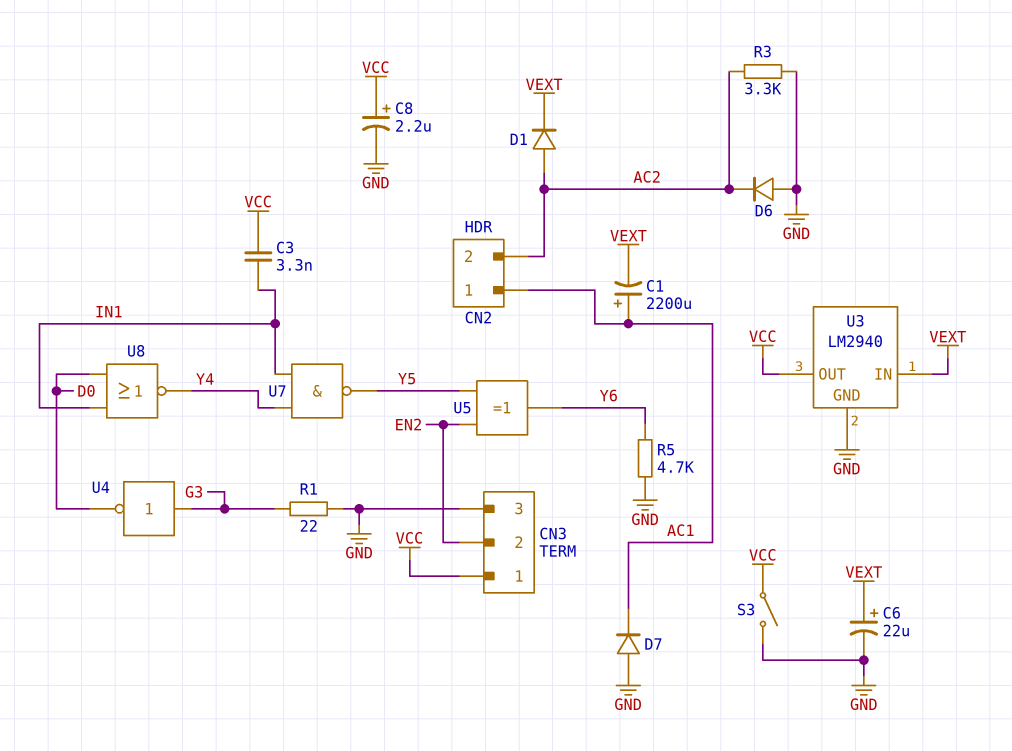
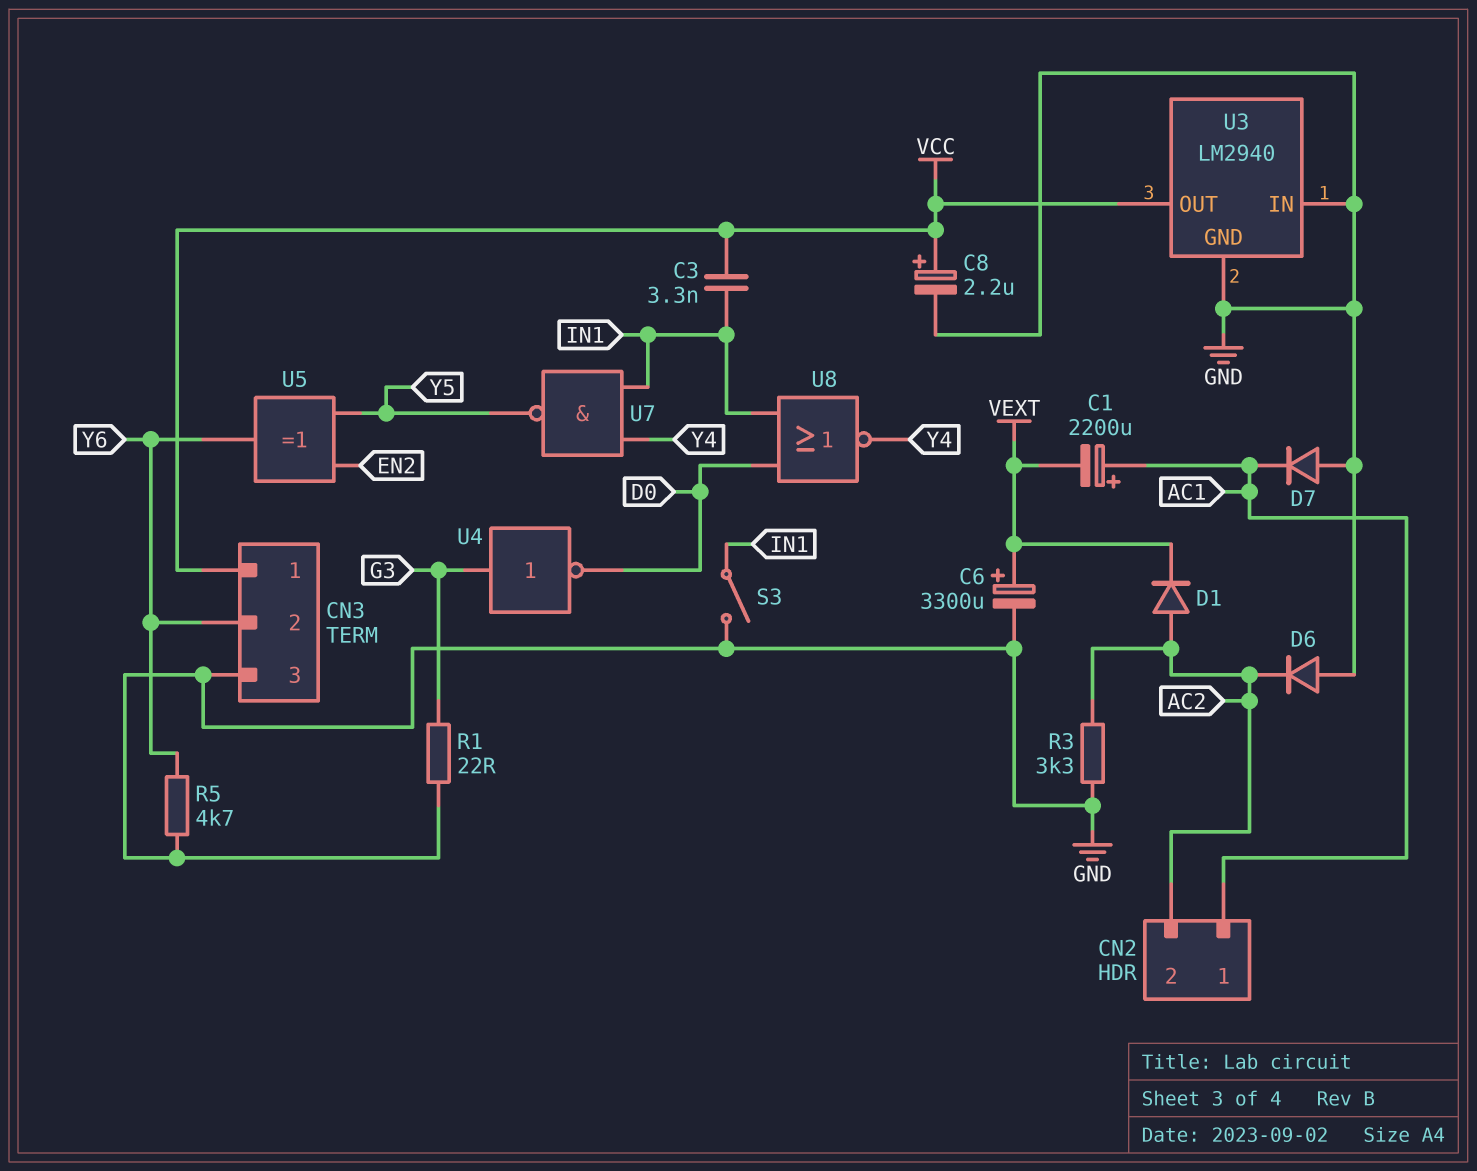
C6: 22uF (plus VEXT, minus GND) -> 3300uF (plus VEXT, minus GND)
CN3 pin 2: EN2 -> Y6
S3: switch (GND, VCC) -> switch (GND, IN1)
U3 pin IN: VEXT -> GND

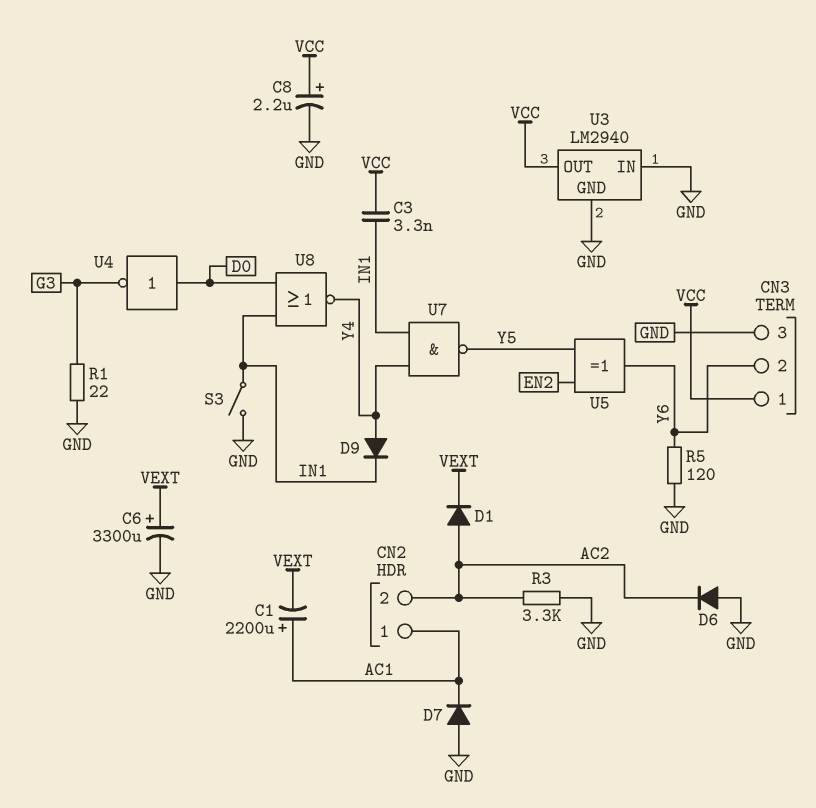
D9: none -> diode (A Y4, K IN1)
R5: 4.7k (GND, Y6) -> 120 (GND, Y6)
U4: NOT (in G3, out D0) -> NOT (in D0, out G3)

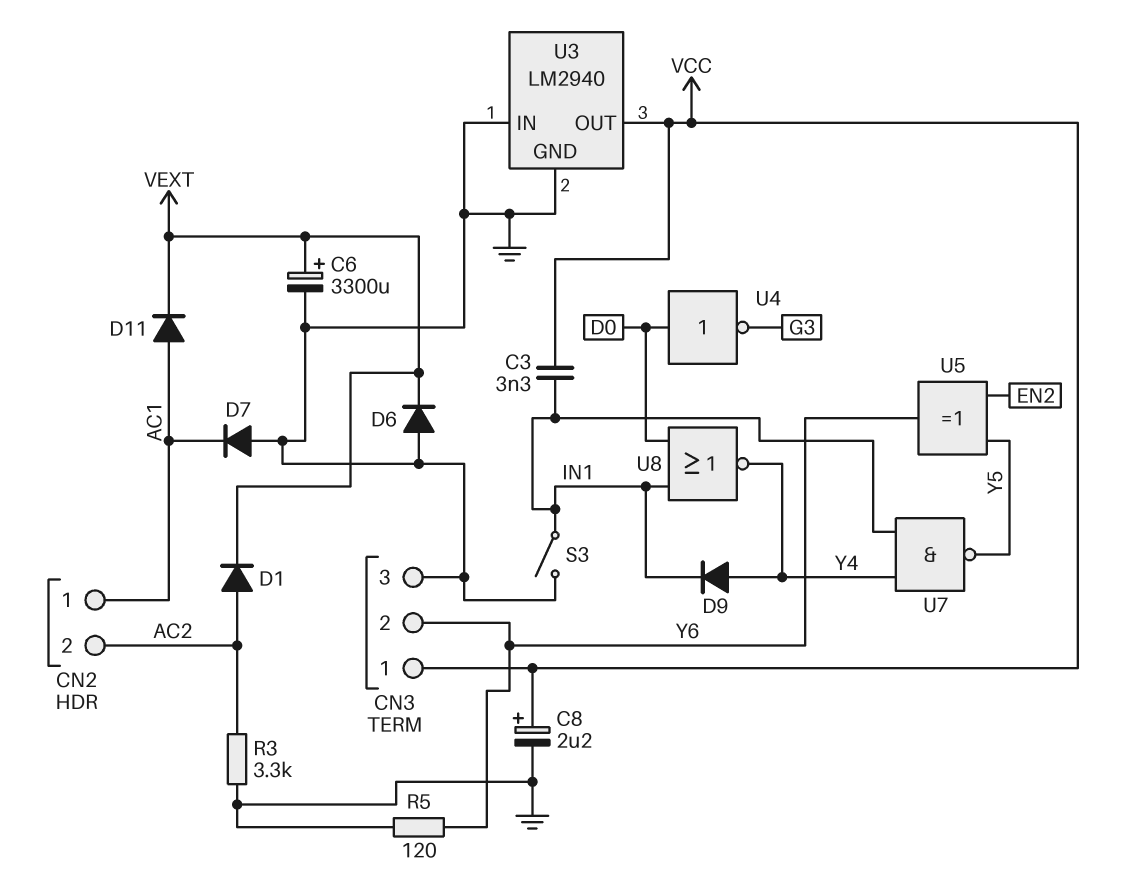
C1: 2200uF (plus AC1, minus VEXT) -> none
D6: diode (A GND, K AC2) -> diode (A GND, K VEXT)
D11: none -> diode (A AC1, K VEXT)
R1: 22 (G3, GND) -> none

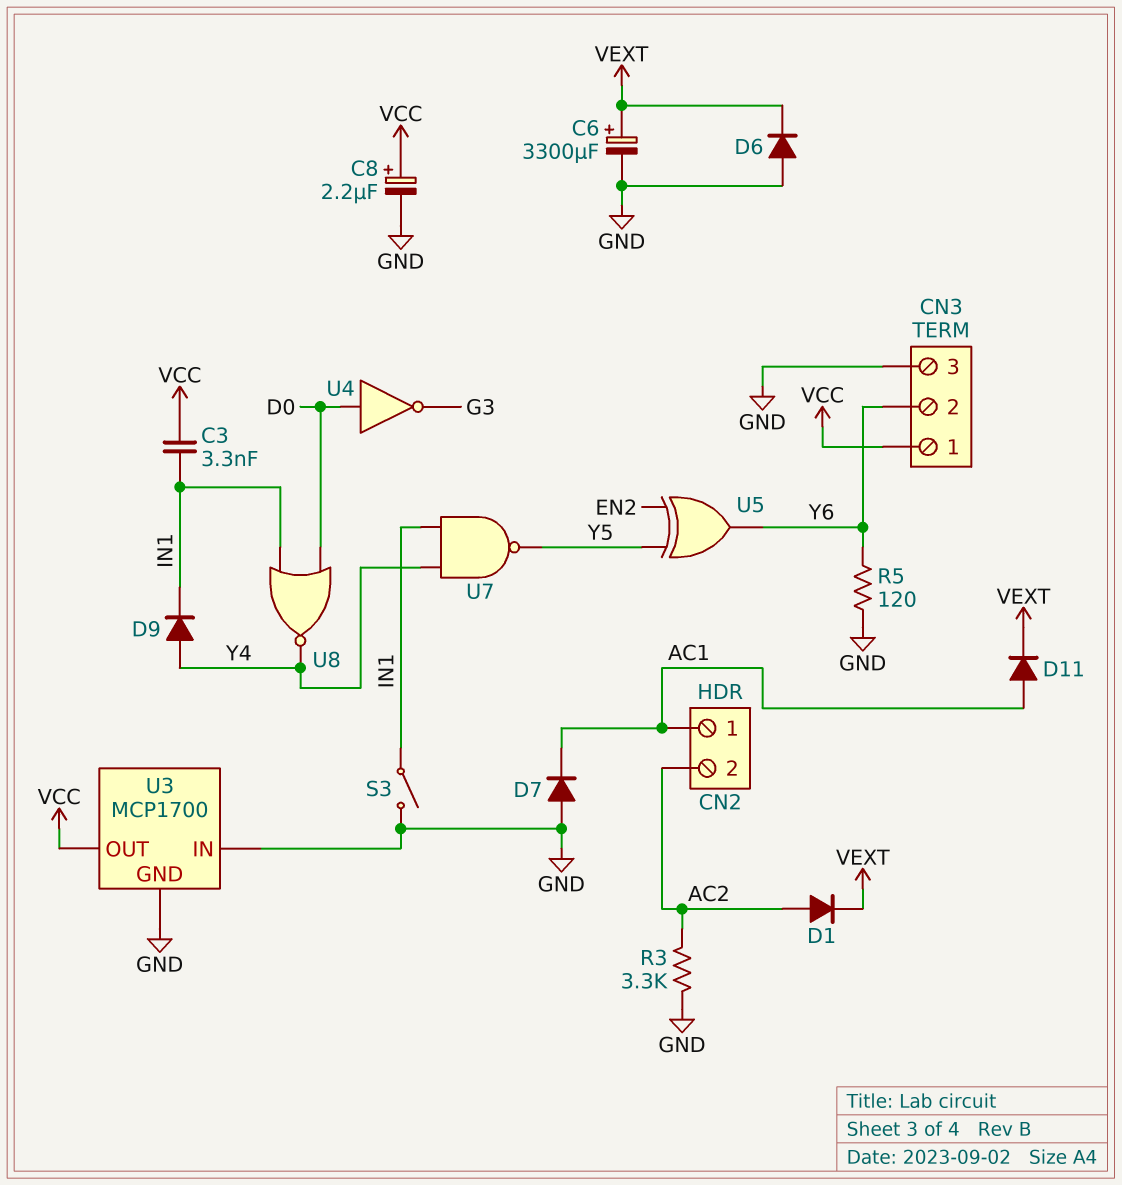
U3: LM2940 -> MCP1700

